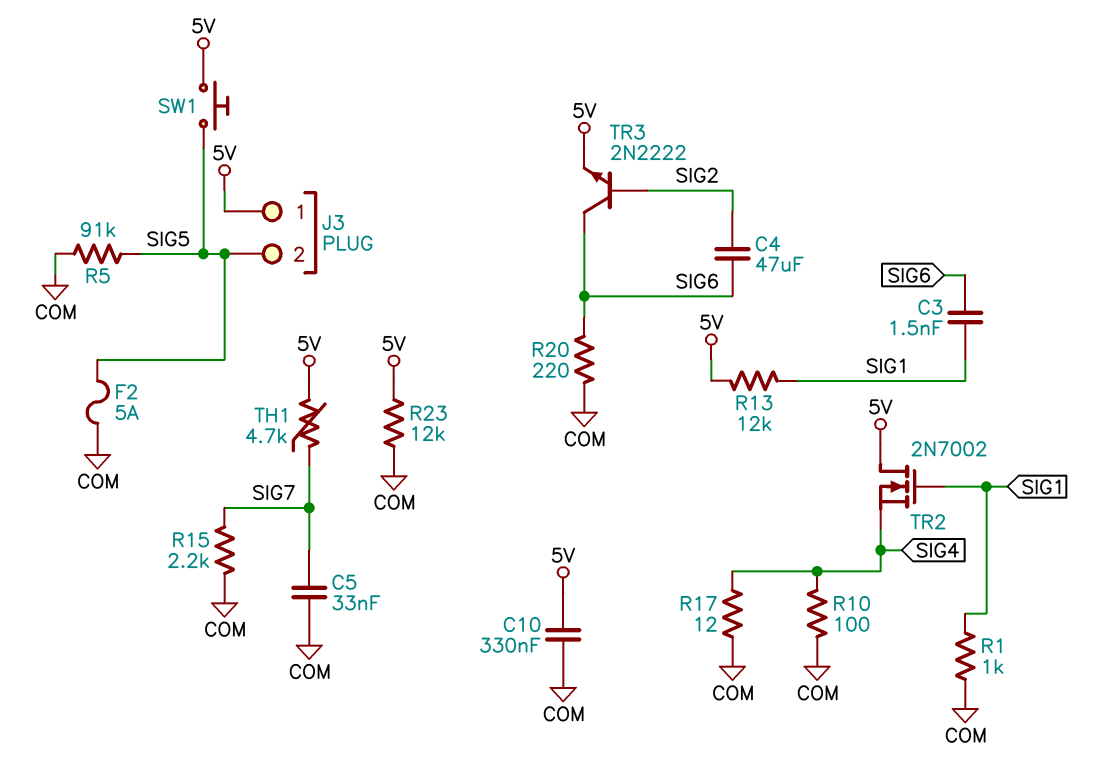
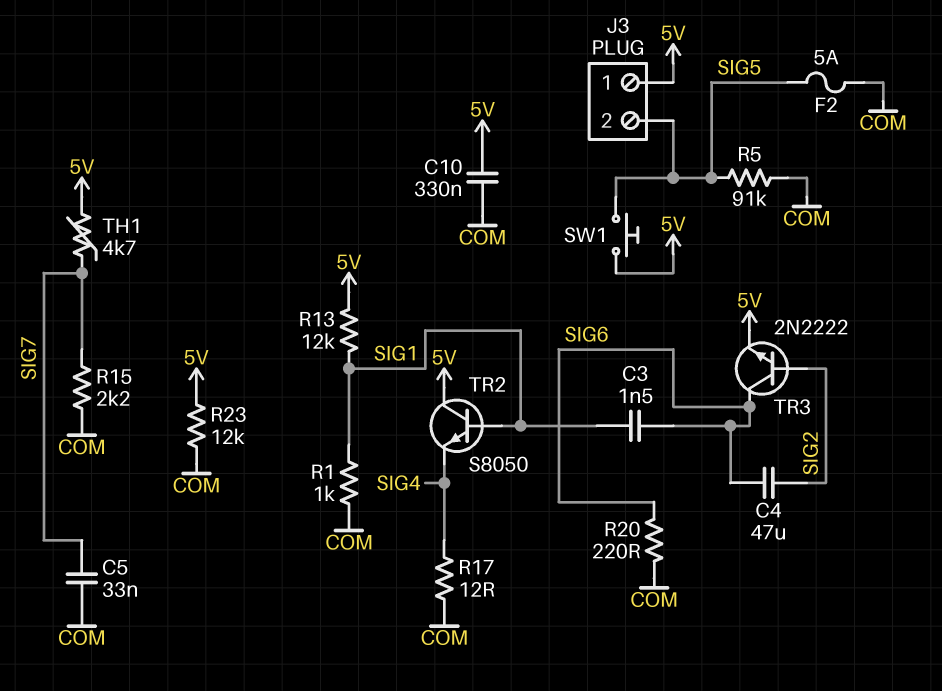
R10: 100 (COM, SIG4) -> none
TR2: NMOS 2N7002 (G SIG1, D 5V, S SIG4) -> NPN S8050 (B SIG1, C 5V, E SIG4)

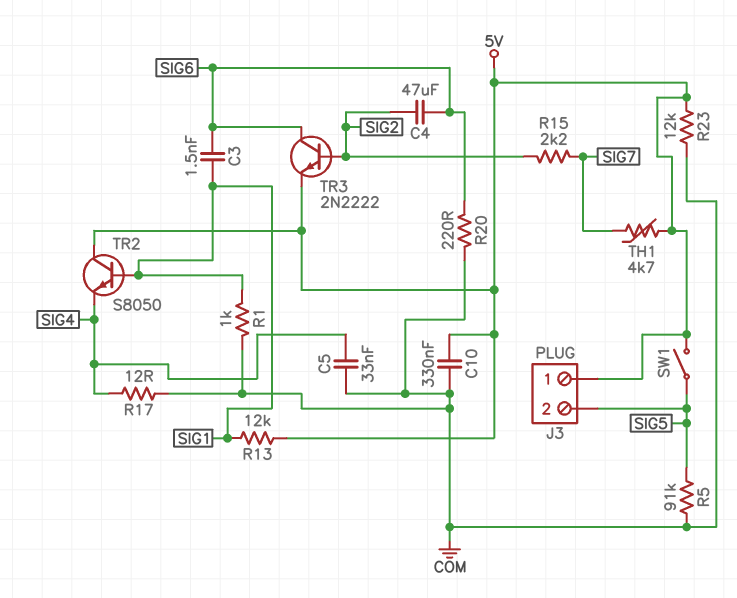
C5: 33nF (COM, SIG7) -> 33nF (COM, SIG4)
F2: 5A (COM, SIG5) -> none
R15: 2.2k (COM, SIG7) -> 2.2k (SIG2, SIG7)
SW1: button (5V, SIG5) -> switch (5V, SIG5)

